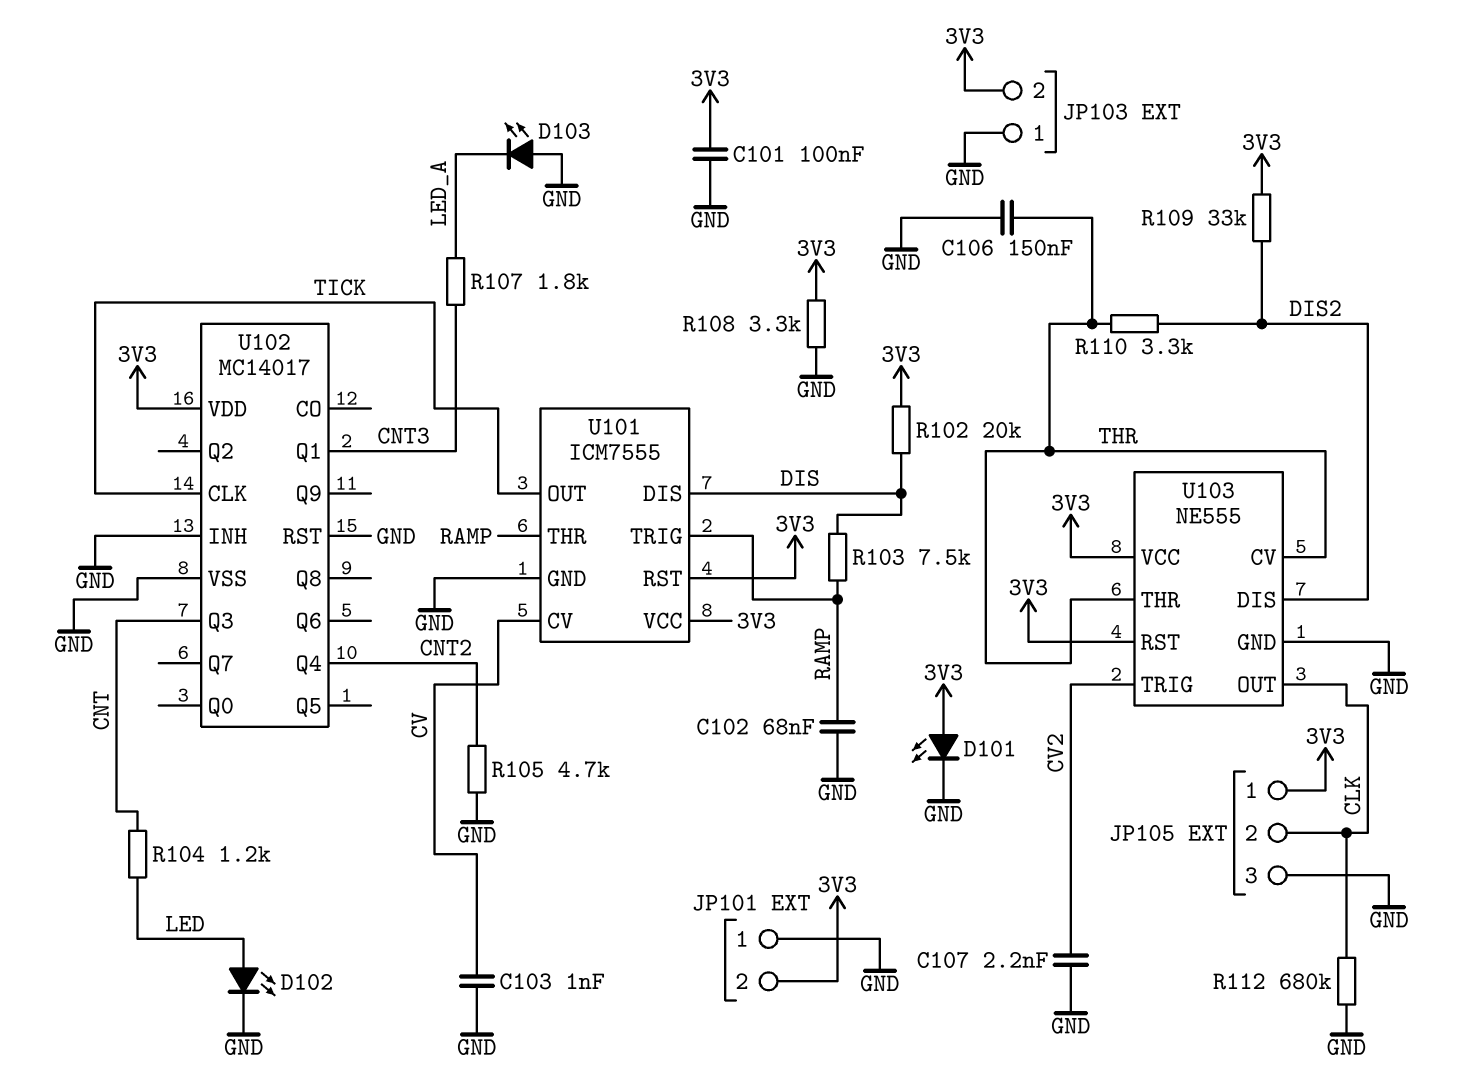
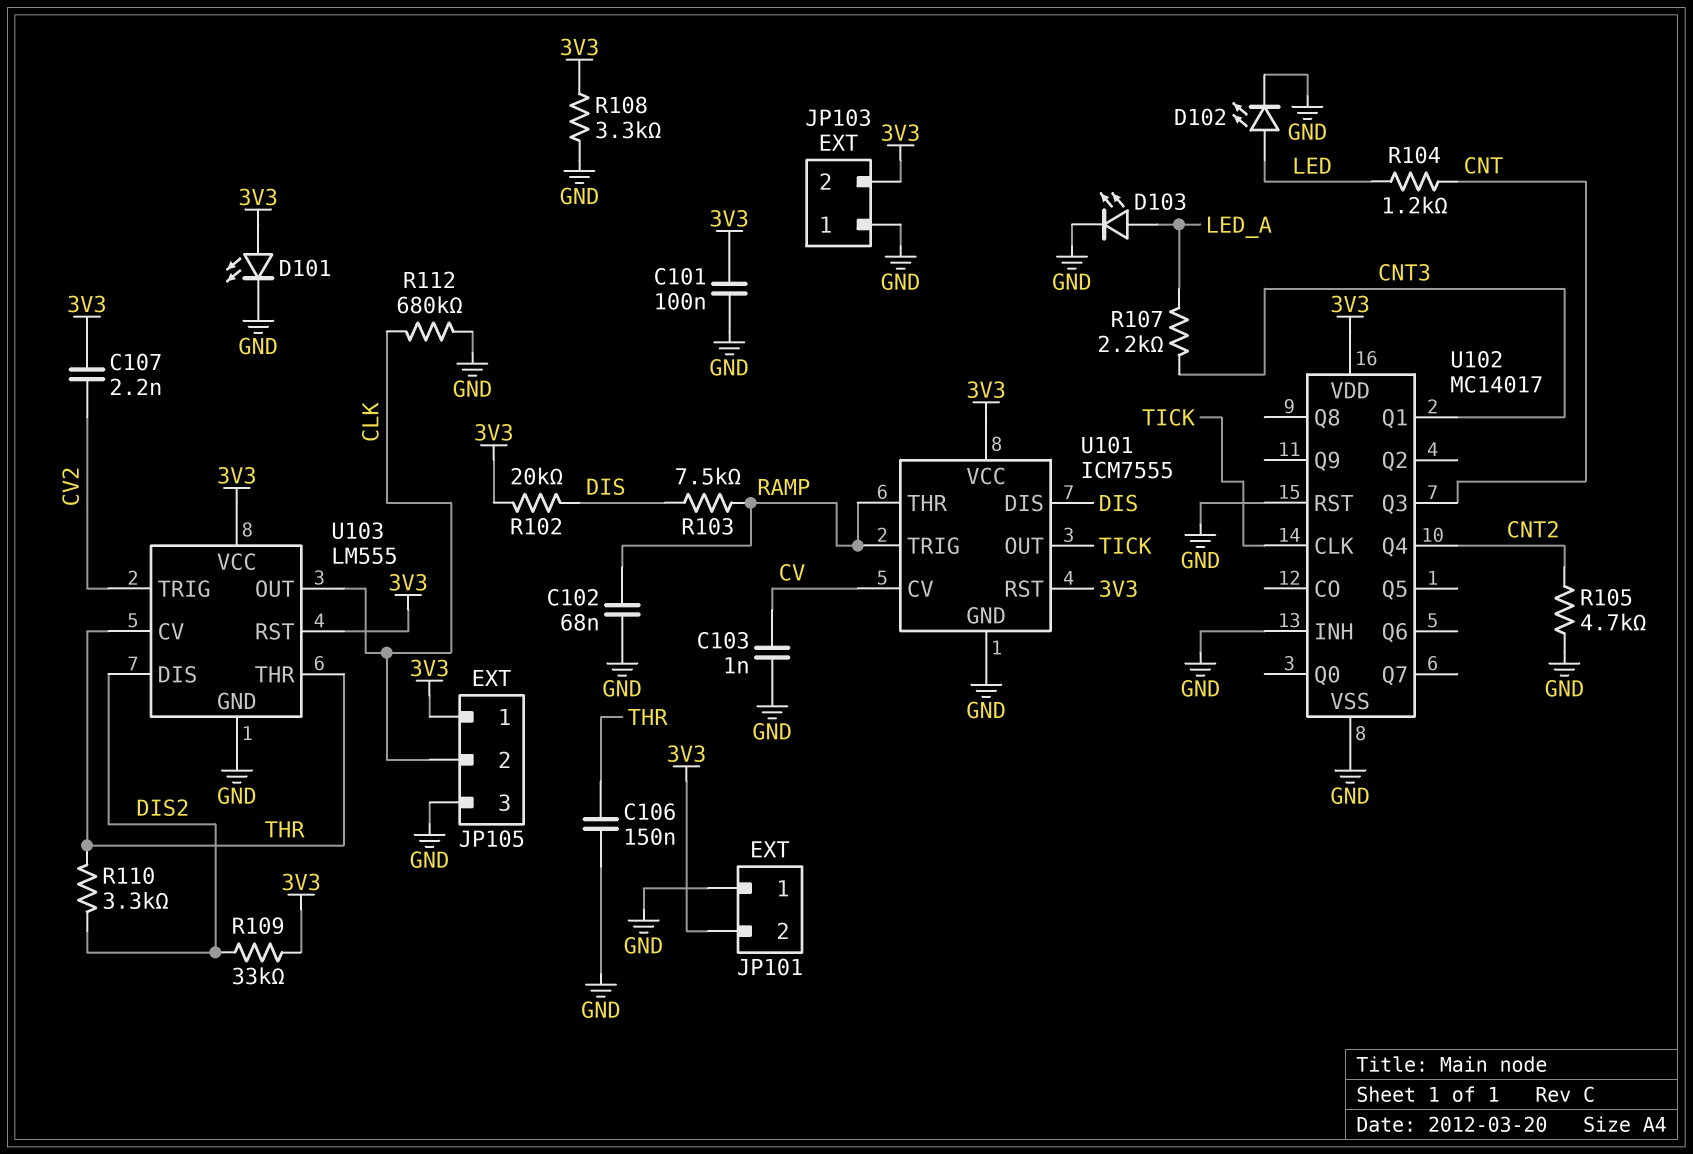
C107: 2.2nF (CV2, GND) -> 2.2nF (3V3, CV2)
D103: LED (A GND, K LED_A) -> LED (A LED_A, K GND)
R107: 1.8k (CNT3, LED_A) -> 2.2k (CNT3, LED_A)
U103: NE555 -> LM555

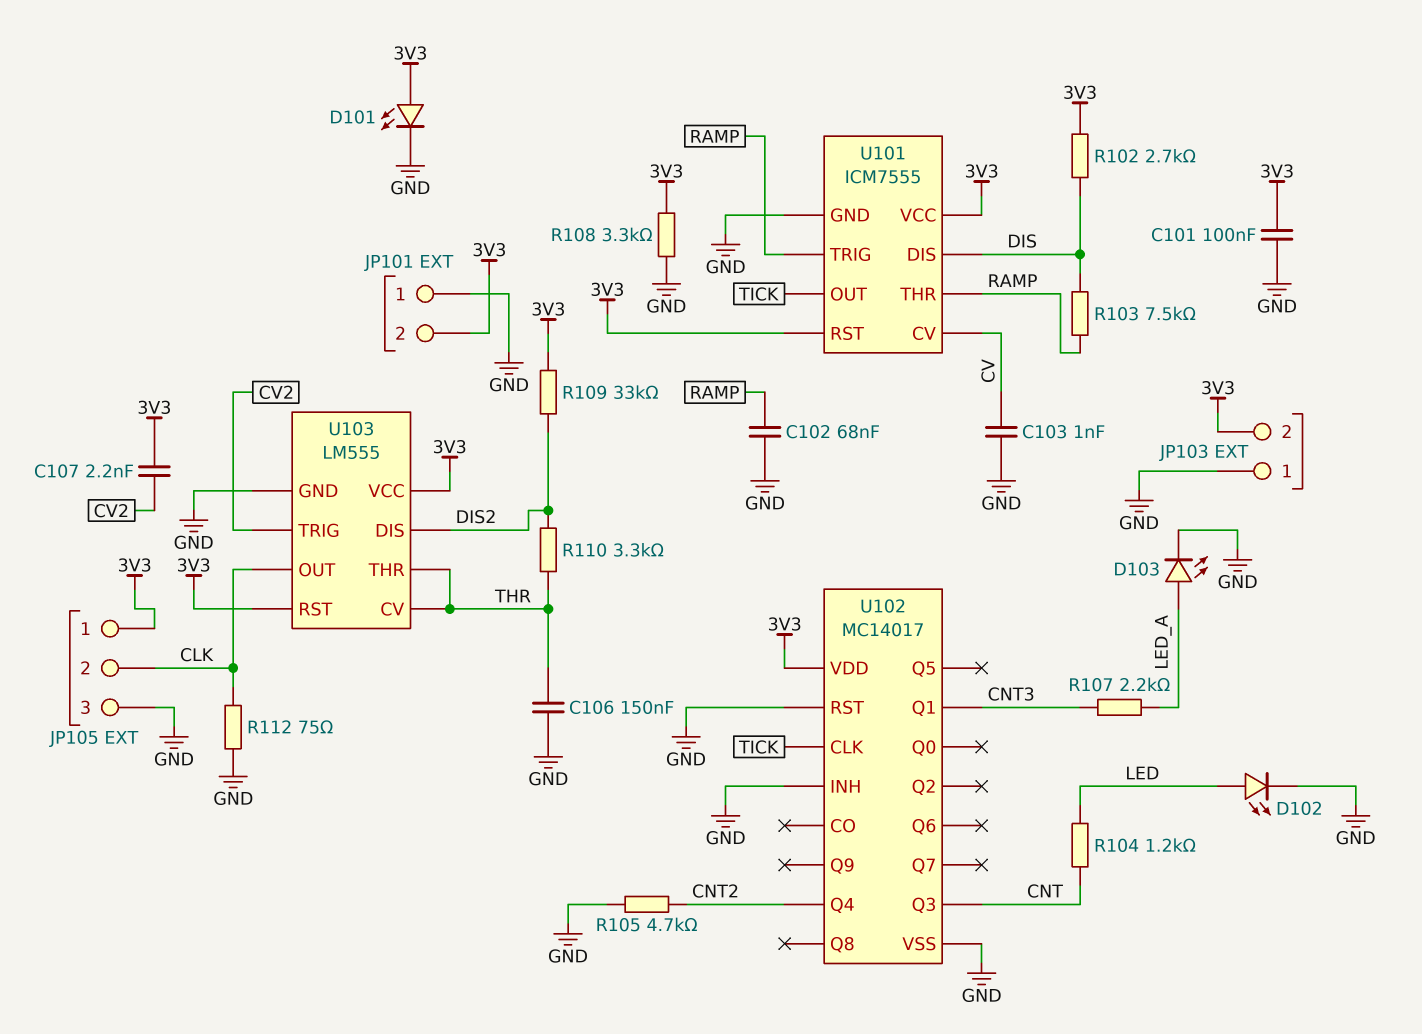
R102: 20k (3V3, DIS) -> 2.7k (3V3, DIS)
R112: 680k (CLK, GND) -> 75 (CLK, GND)

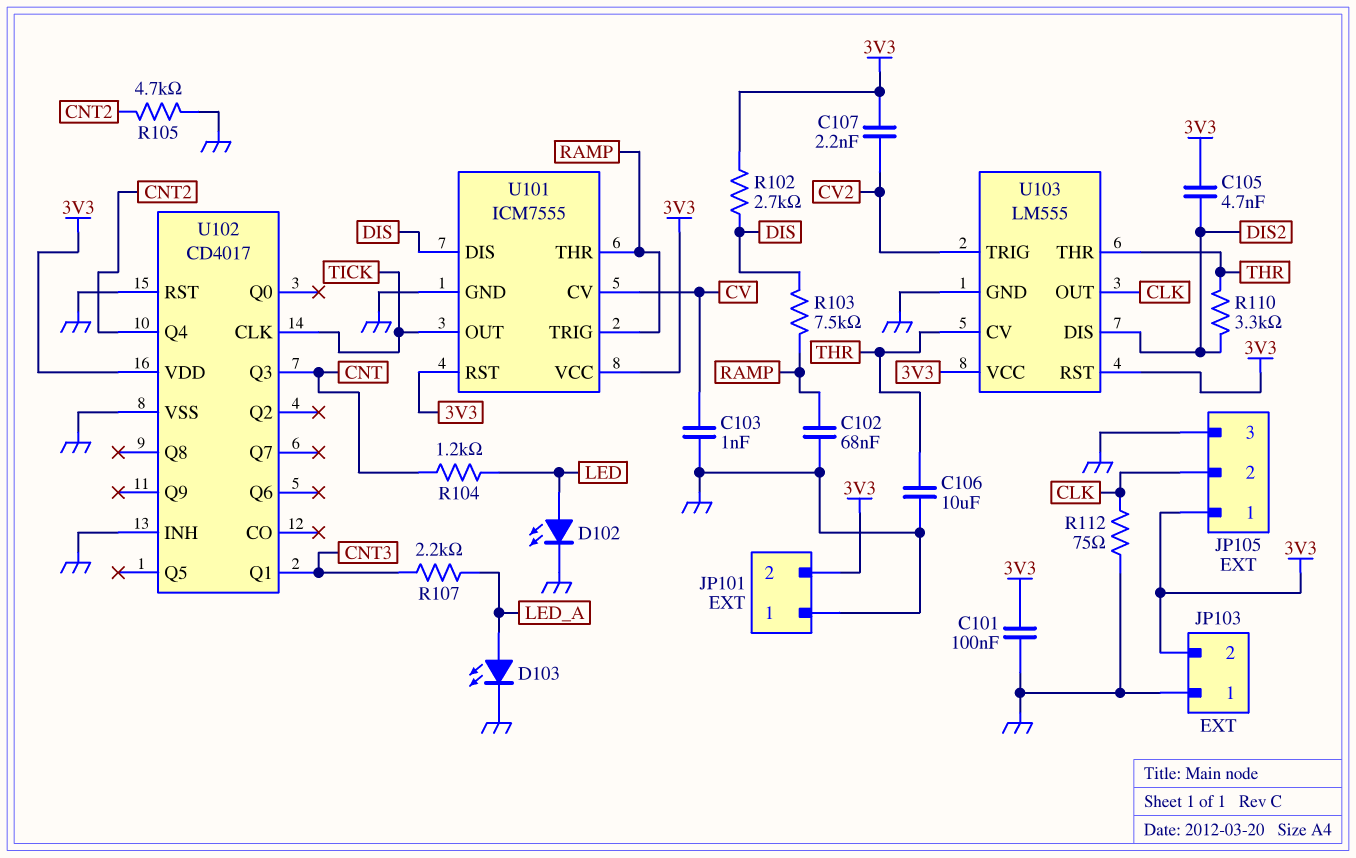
C105: none -> 4.7nF (3V3, DIS2)
C106: 150nF (GND, THR) -> 10uF (GND, THR)
D101: LED (A 3V3, K GND) -> none
R108: 3.3k (3V3, GND) -> none
R109: 33k (3V3, DIS2) -> none
U102: MC14017 -> CD4017

